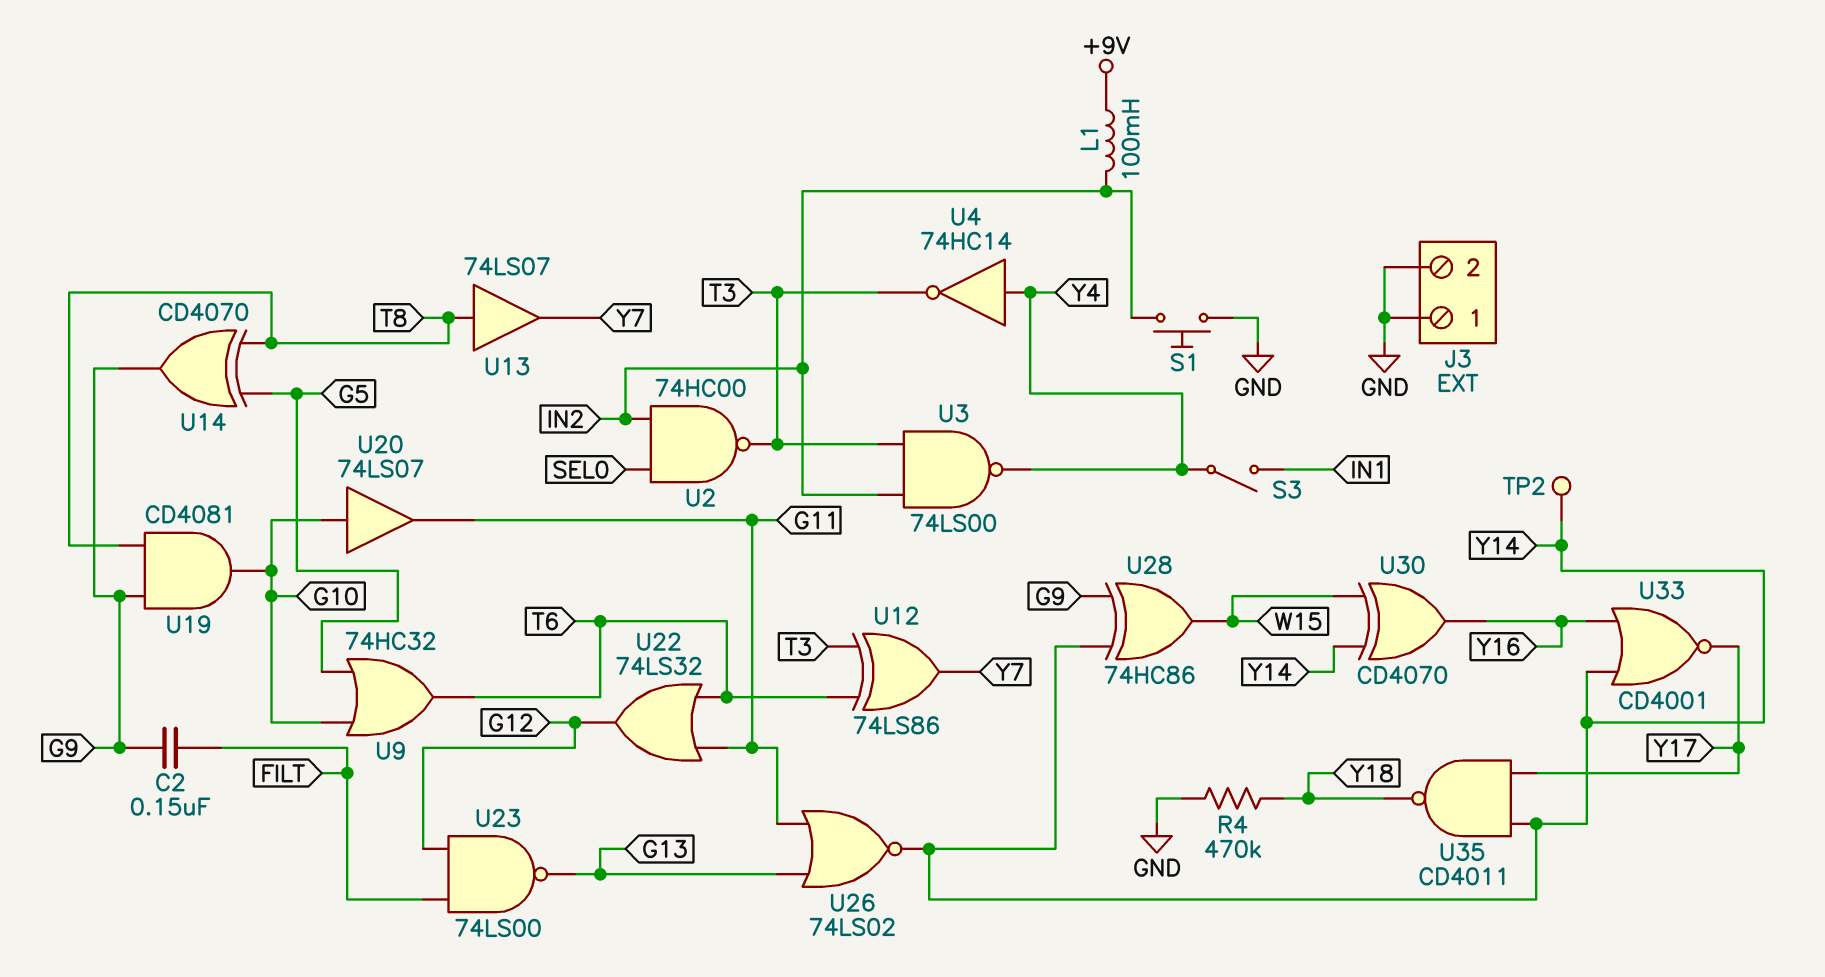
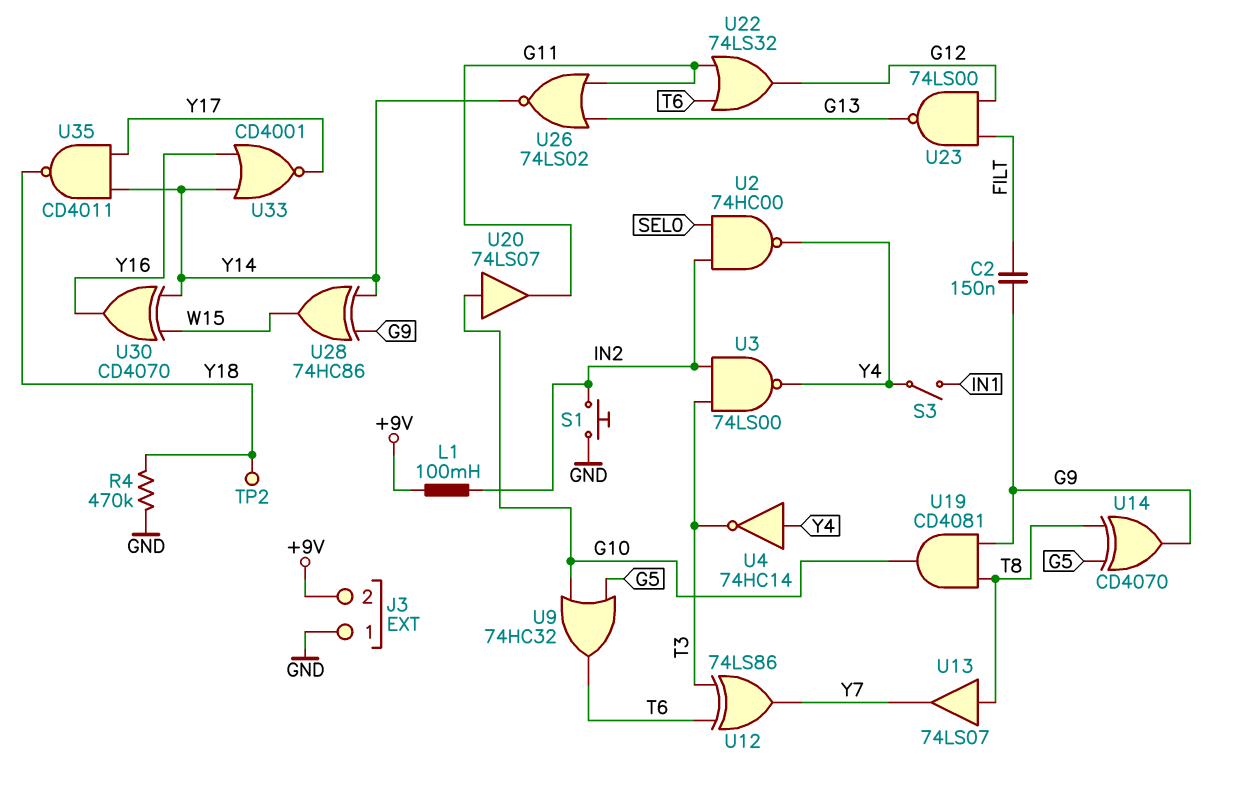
J3 pin 2: GND -> +9V
TP2: test point (Y14) -> test point (Y18)
U2: NAND 74HC00 (in IN2, in SEL0, out T3) -> NAND 74HC00 (in IN2, in SEL0, out Y4)

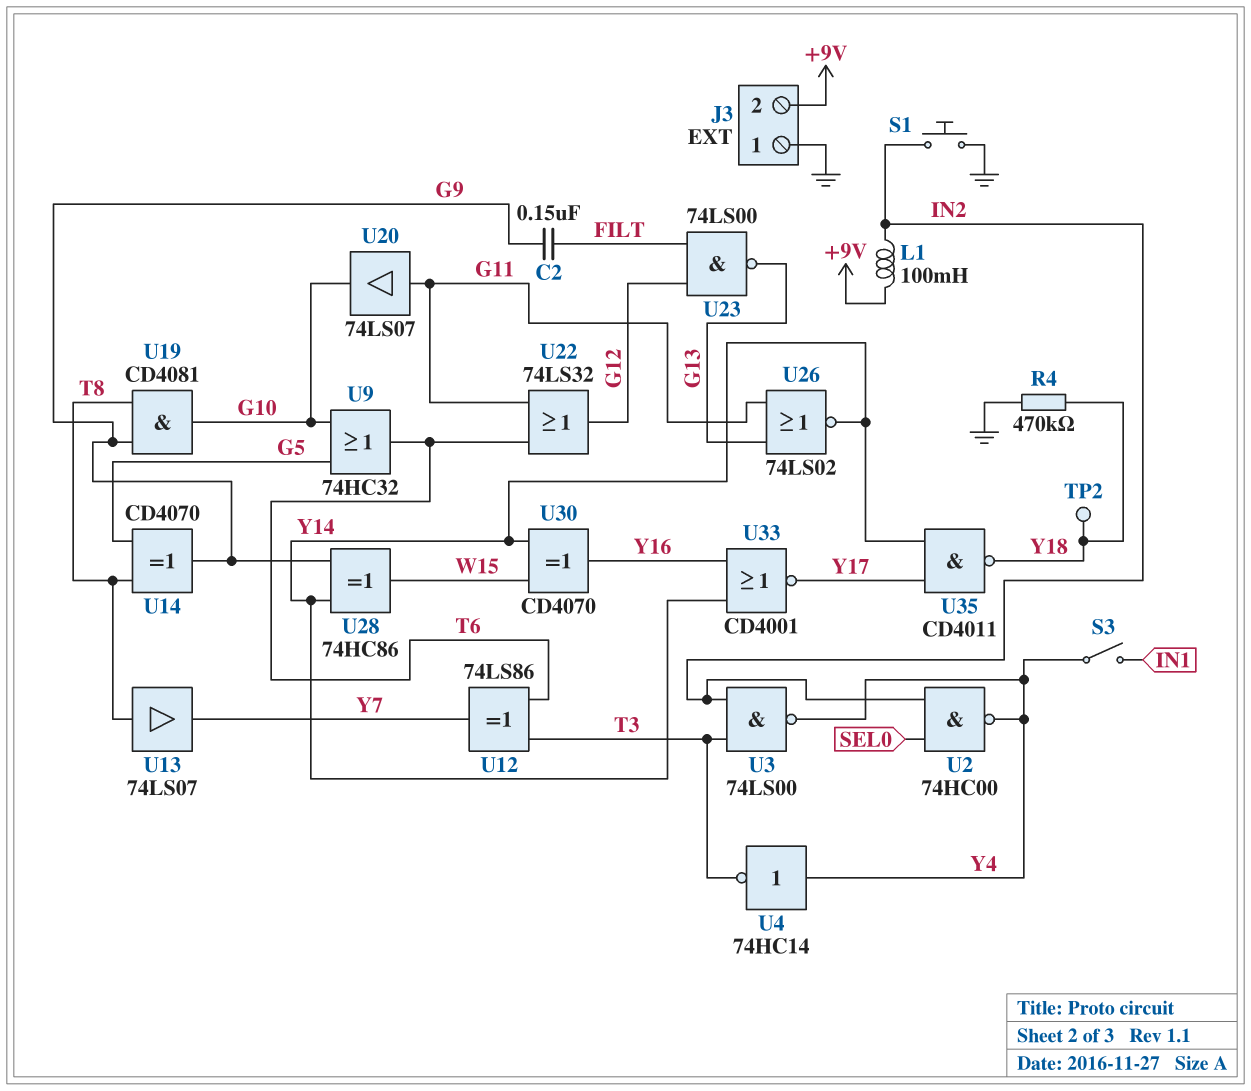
U20: buffer 74LS07 (in G10, out G11) -> buffer 74LS07 (in G11, out G10)

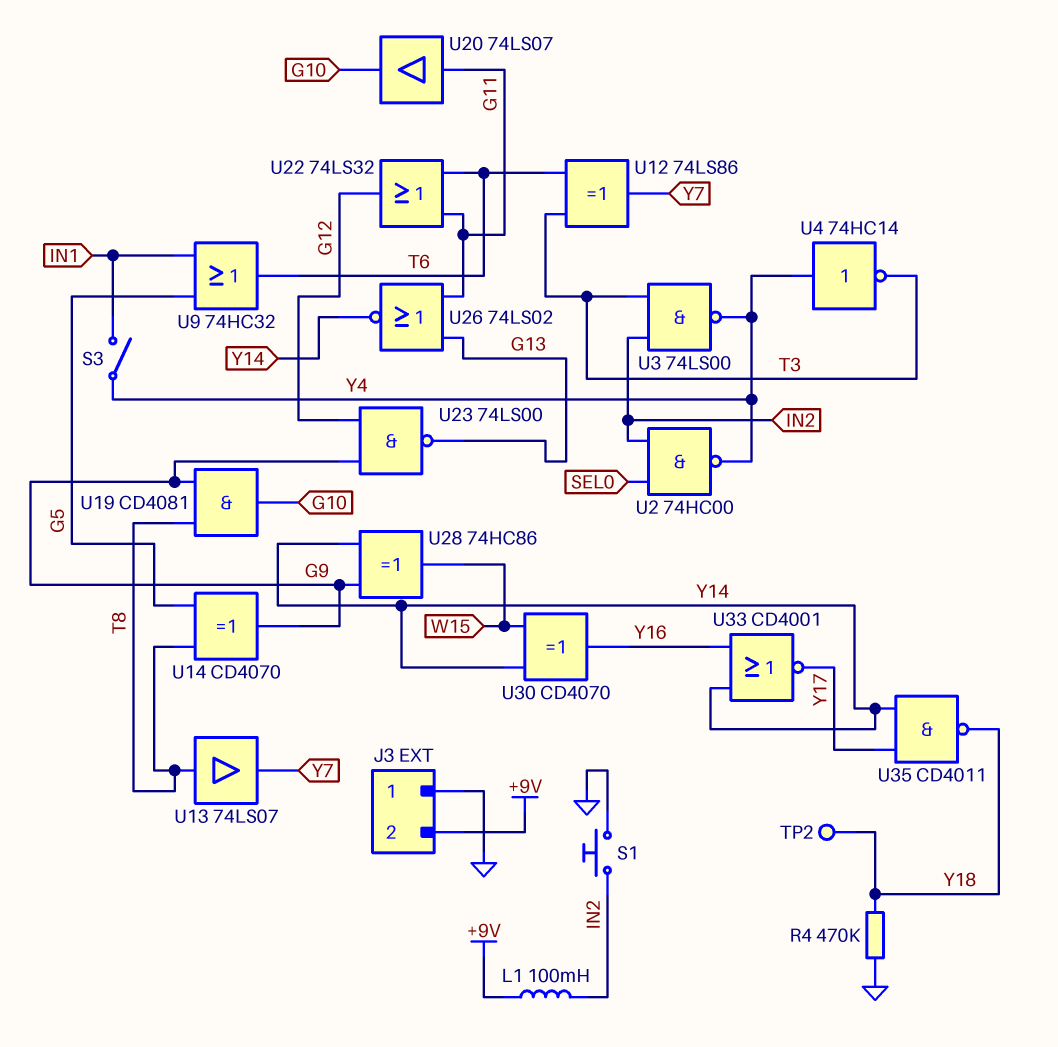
C2: 150nF (FILT, G9) -> none
U9: OR 74HC32 (in G5, in G10, out T6) -> OR 74HC32 (in G5, in IN1, out T6)
U23: NAND 74LS00 (in FILT, in G12, out G13) -> NAND 74LS00 (in G9, in G12, out G13)

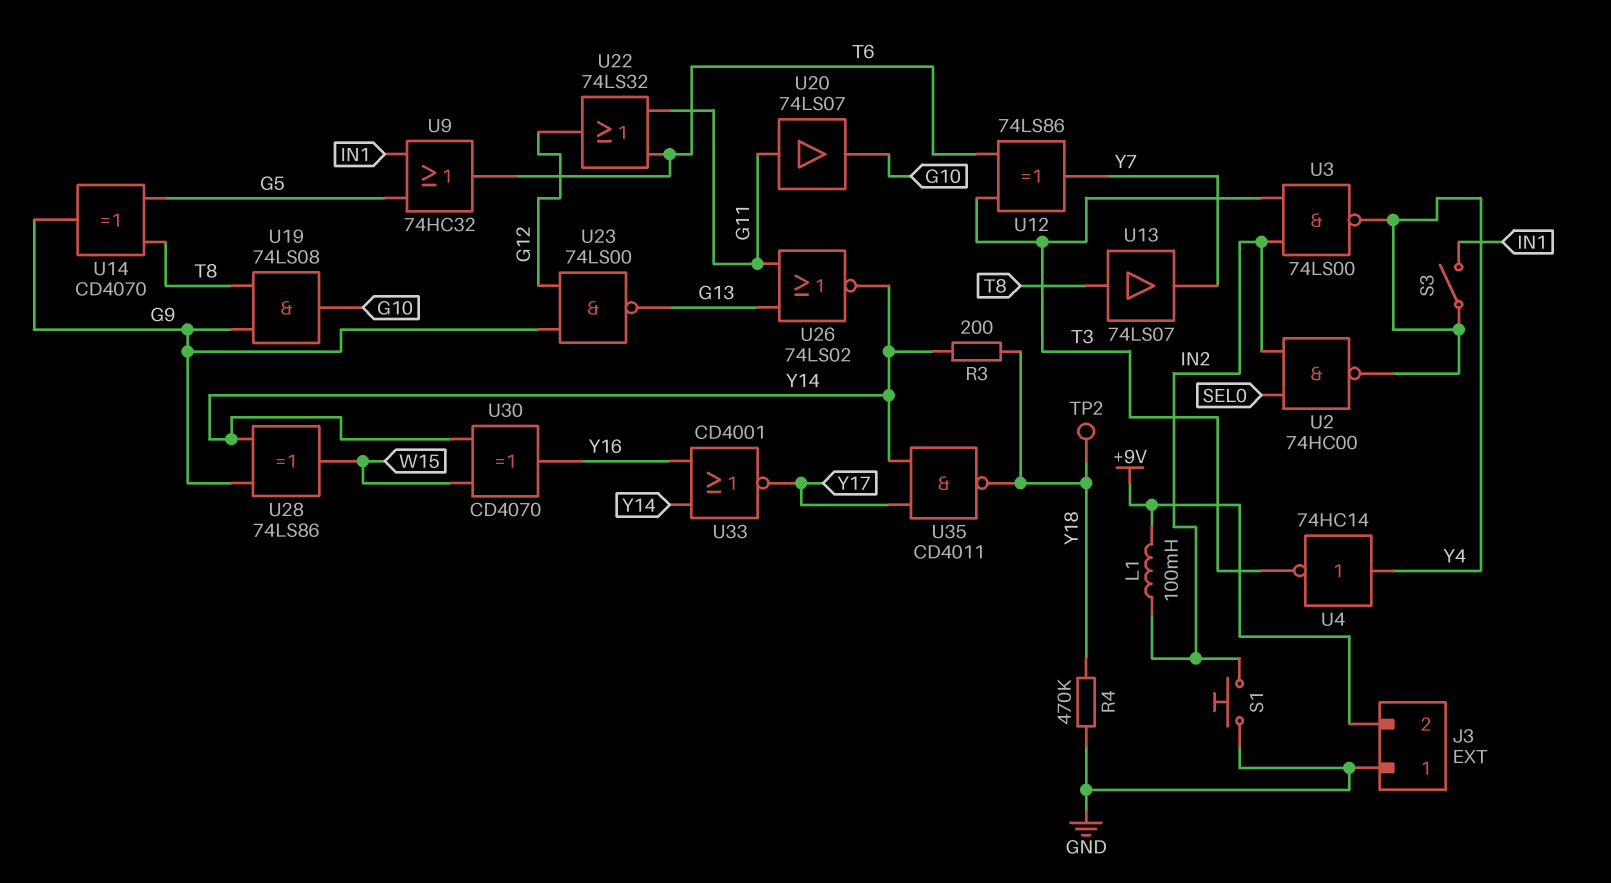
R3: none -> 200 (Y14, Y18)
U19: AND CD4081 (in G9, in T8, out G10) -> AND 74LS08 (in G9, in T8, out G10)
U28: XOR 74HC86 (in G9, in Y14, out W15) -> XOR 74LS86 (in G9, in Y14, out W15)

